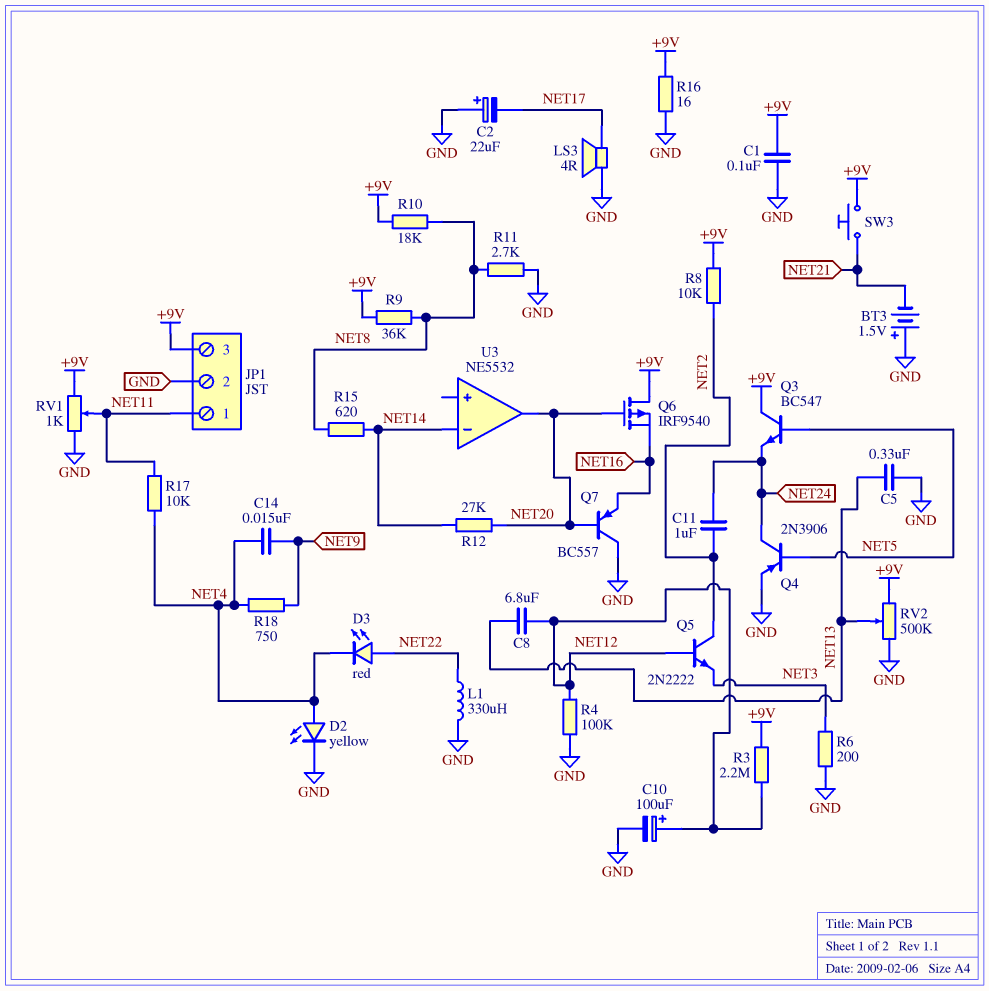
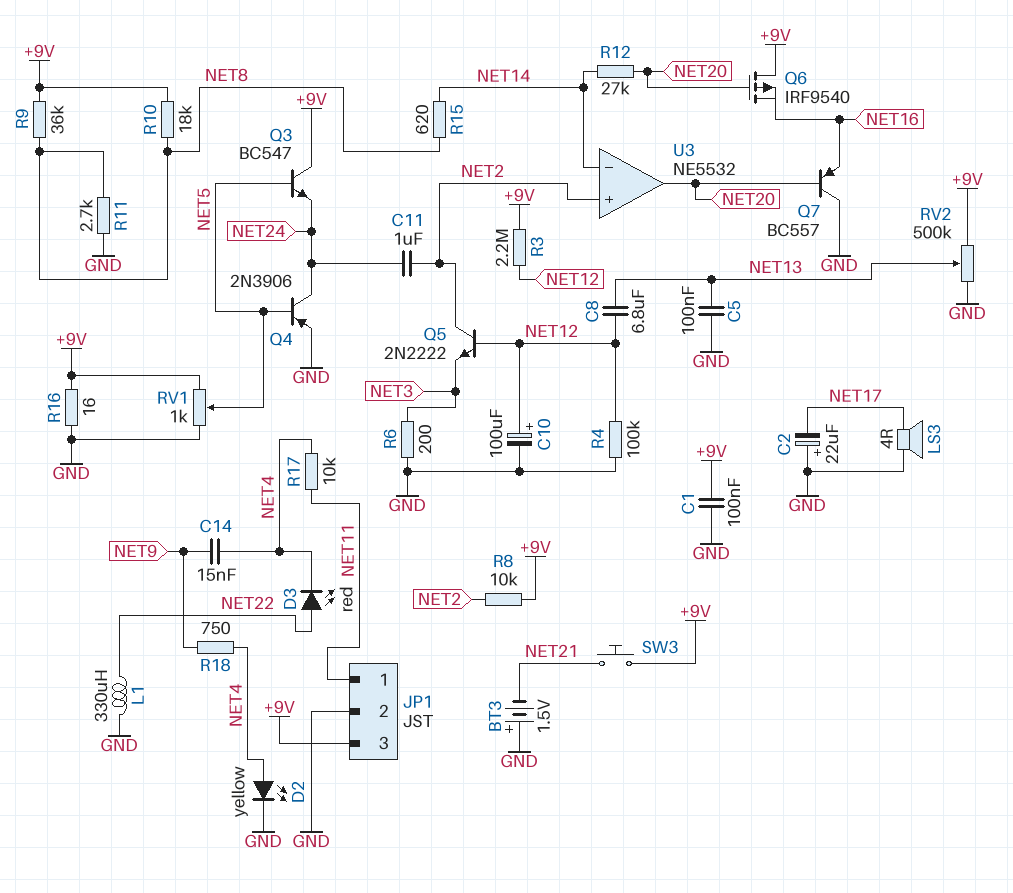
C5: 330nF (GND, NET13) -> 100nF (GND, NET13)
RV1: 1k (+9V, GND, wiper NET11) -> 1k (+9V, GND, wiper NET5)
U3 pin in+: none -> NET2

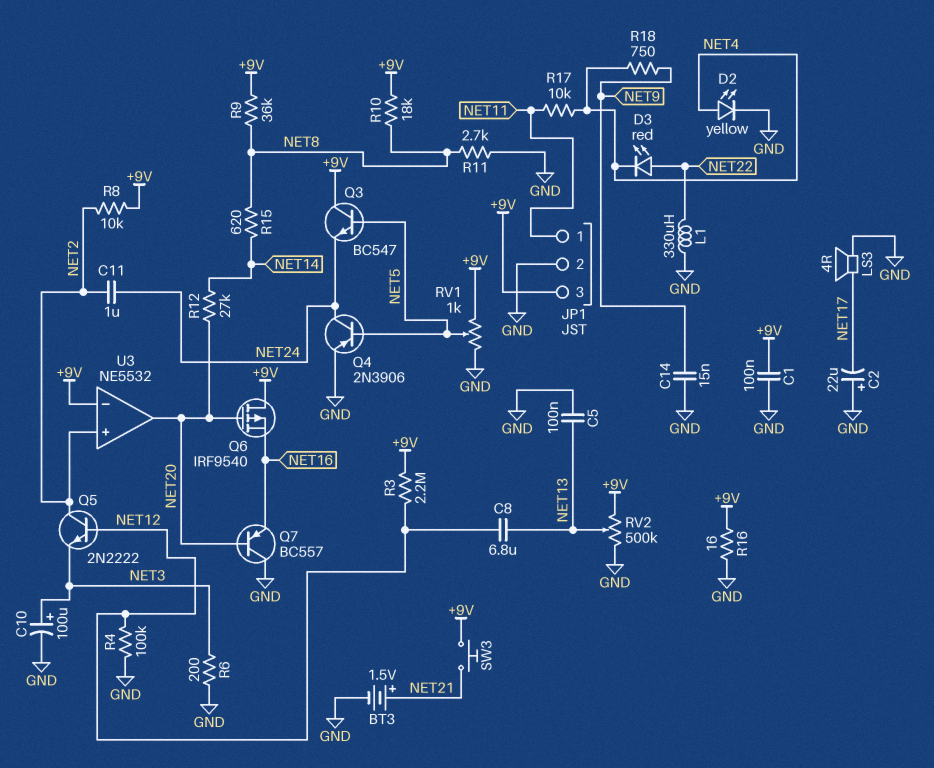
BT3: 1.5V (plus GND, minus NET21) -> 1.5V (plus NET21, minus GND)
C10: 100uF (plus NET12, minus GND) -> 100uF (plus NET3, minus GND)
C14: 15nF (NET4, NET9) -> 15nF (GND, NET9)
U3 pin in-: NET14 -> +9V

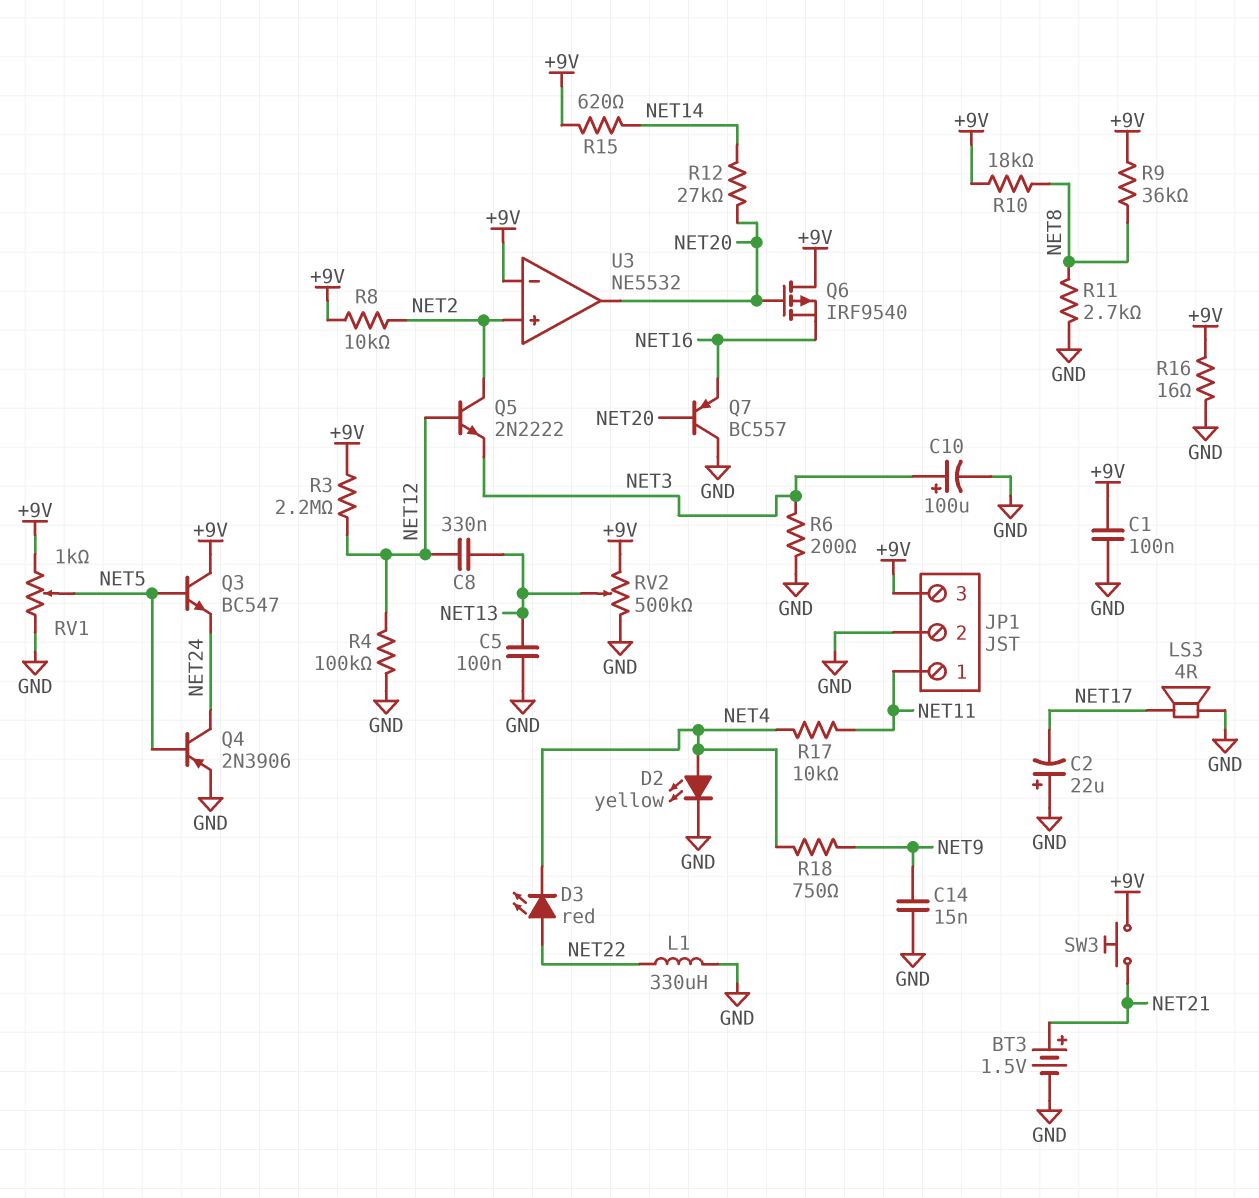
C8: 6.8uF (NET12, NET13) -> 330nF (NET12, NET13)
C11: 1uF (NET2, NET24) -> none
R15: 620 (NET8, NET14) -> 620 (+9V, NET14)

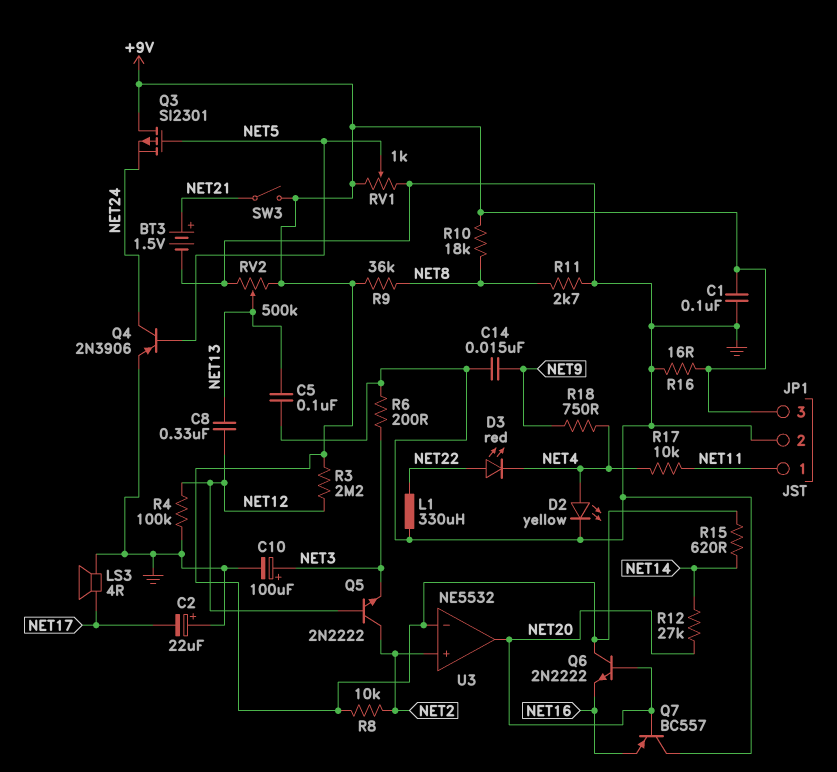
Q3: NPN BC547 (B NET5, C +9V, E NET24) -> PMOS SI2301 (G NET5, D +9V, S NET24)
Q6: PMOS IRF9540 (G NET20, D +9V, S NET16) -> NPN 2N2222 (B NET20, C +9V, E NET16)
SW3: button (+9V, NET21) -> switch (+9V, NET21)

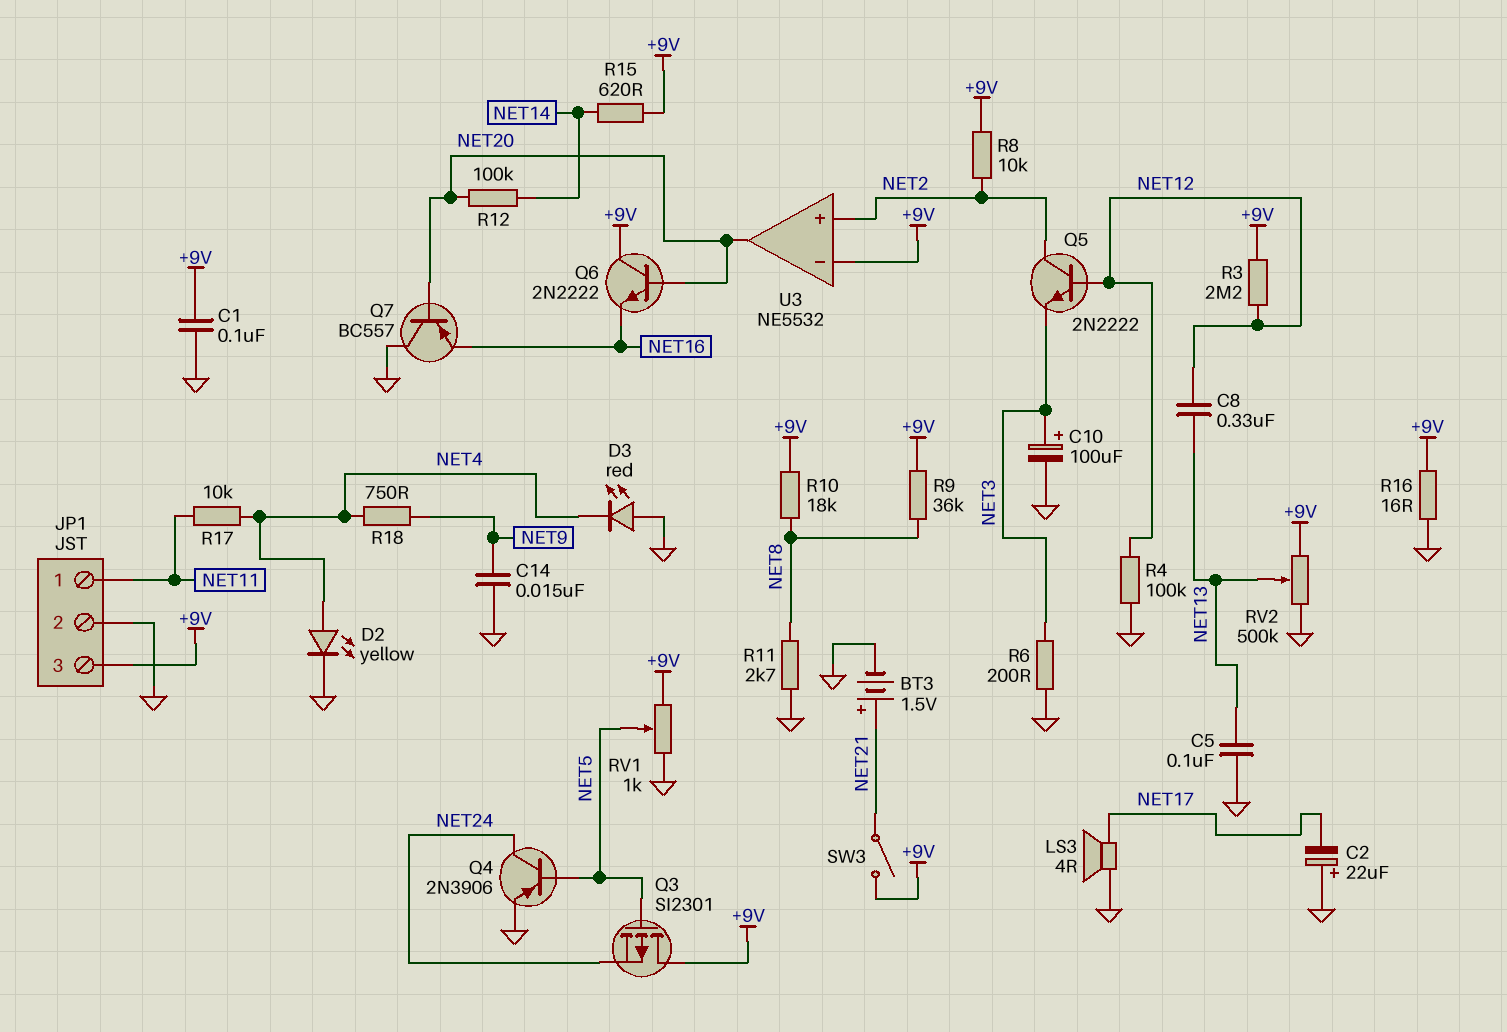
D3: LED red (A NET22, K NET4) -> LED red (A GND, K NET4)
L1: 330uH (GND, NET22) -> none
R12: 27k (NET14, NET20) -> 100k (NET14, NET20)

